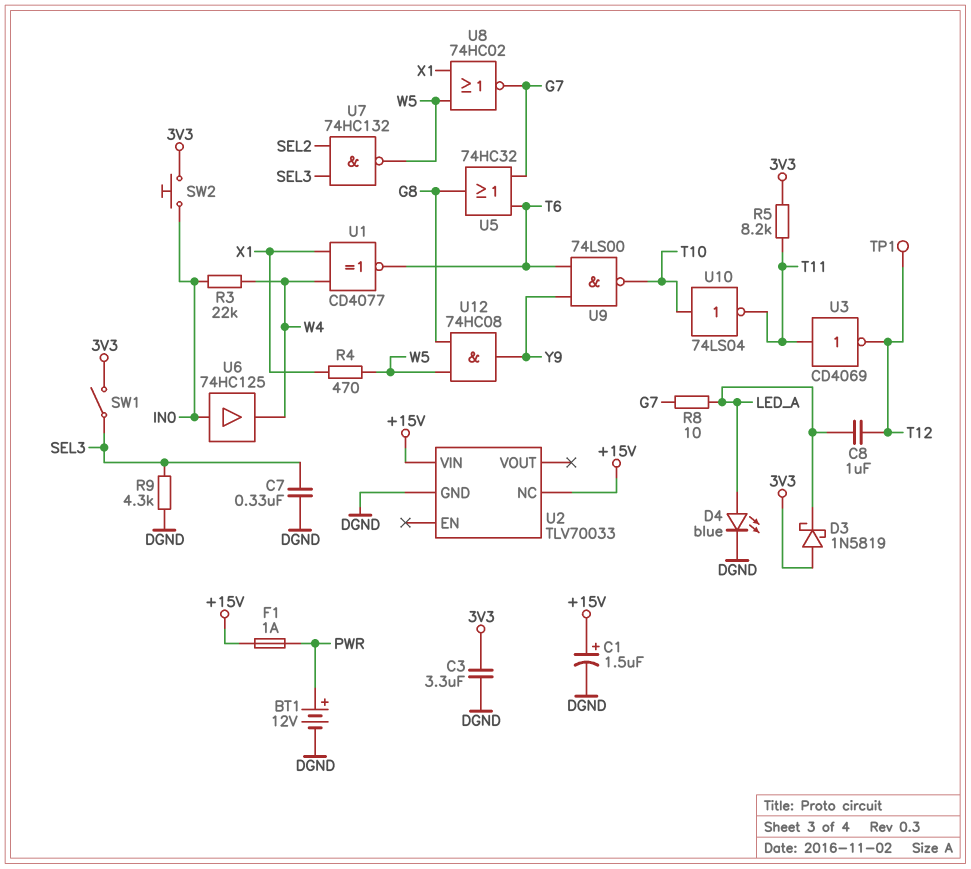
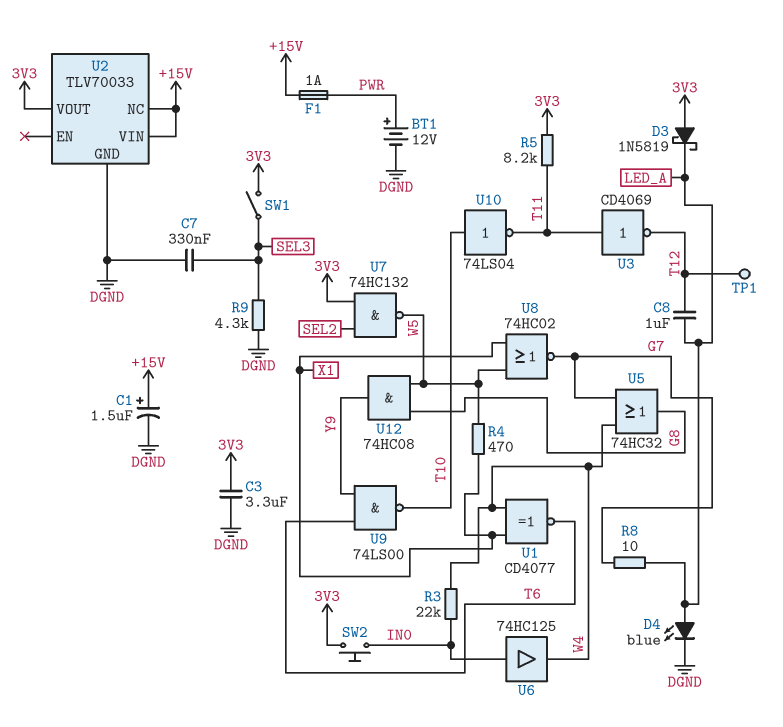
U2 pin VOUT: none -> 3V3
U5: OR 74HC32 (in G7, in T6, out G8) -> OR 74HC32 (in G7, in W4, out G8)
U7: NAND 74HC132 (in SEL2, in SEL3, out W5) -> NAND 74HC132 (in 3V3, in SEL2, out W5)

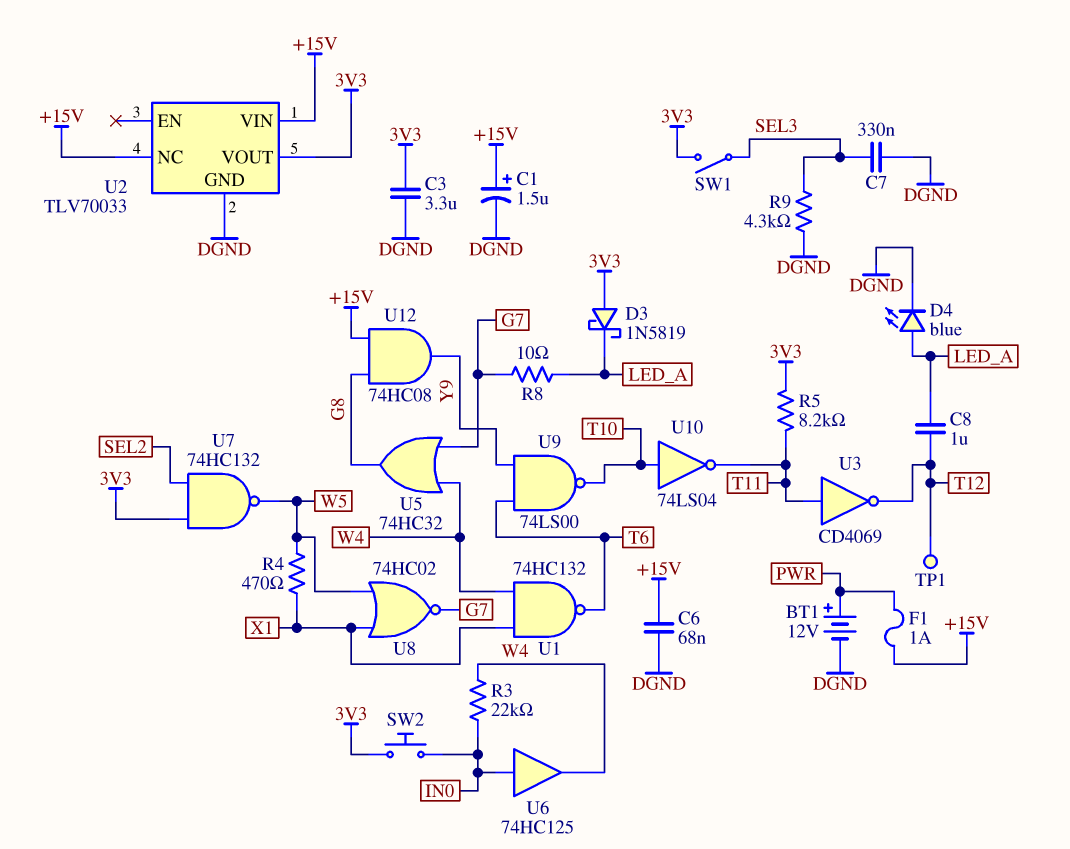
C6: none -> 68nF (+15V, DGND)
U1: XNOR CD4077 (in W4, in X1, out T6) -> NAND 74HC132 (in W4, in X1, out T6)
U12: AND 74HC08 (in G8, in W5, out Y9) -> AND 74HC08 (in +15V, in G8, out Y9)

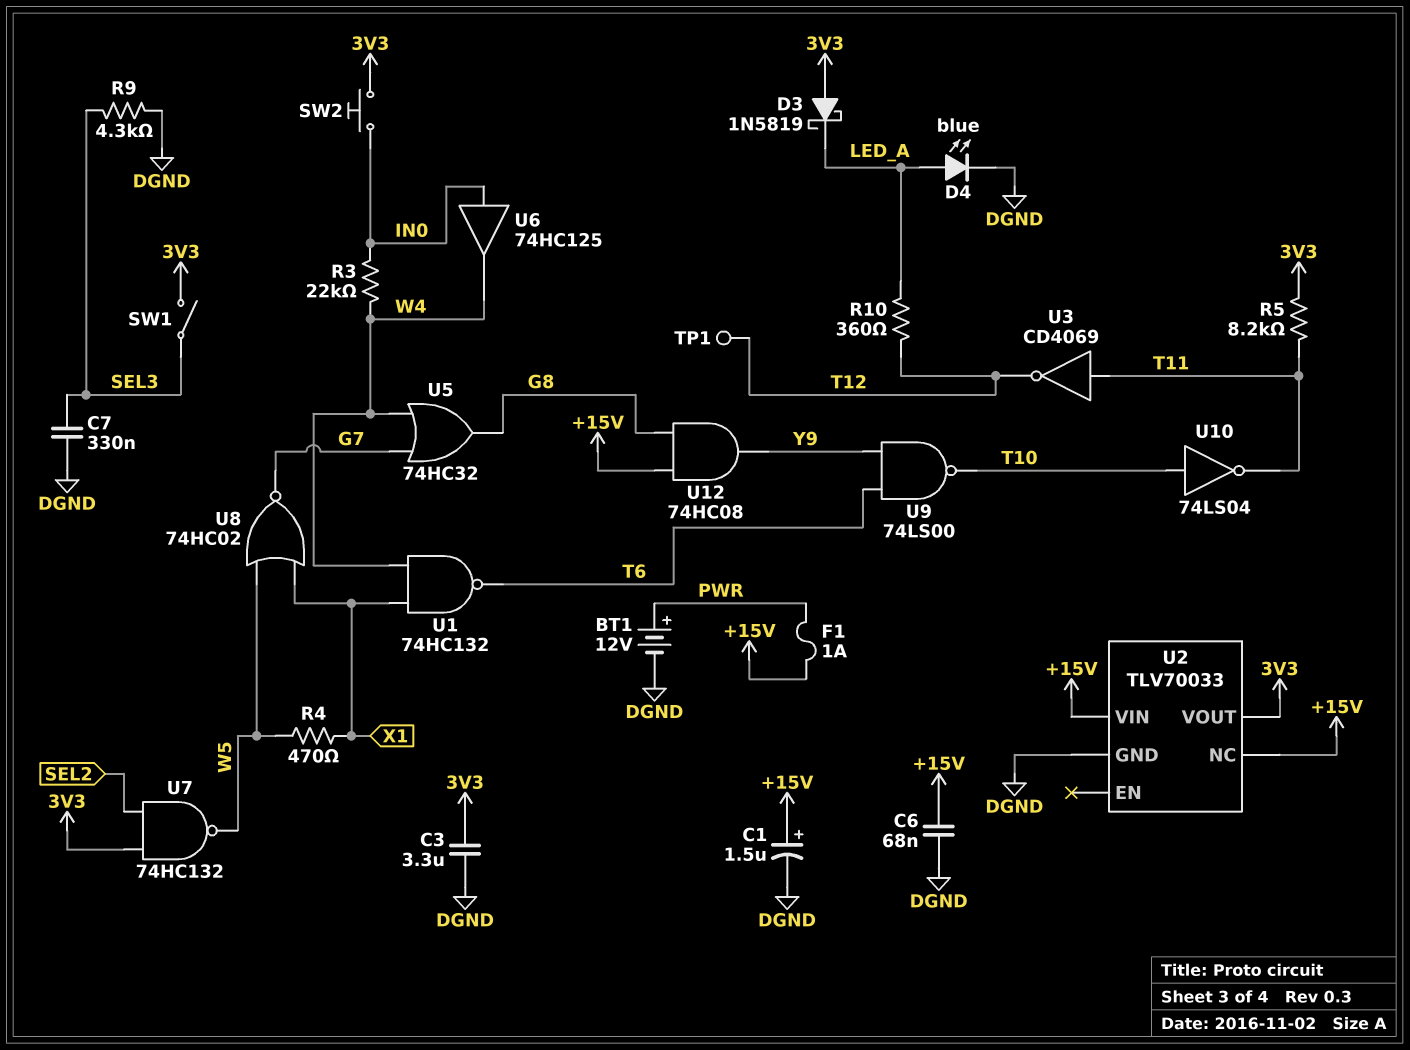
C8: 1uF (LED_A, T12) -> none
R8: 10 (G7, LED_A) -> none
R10: none -> 360 (LED_A, T12)

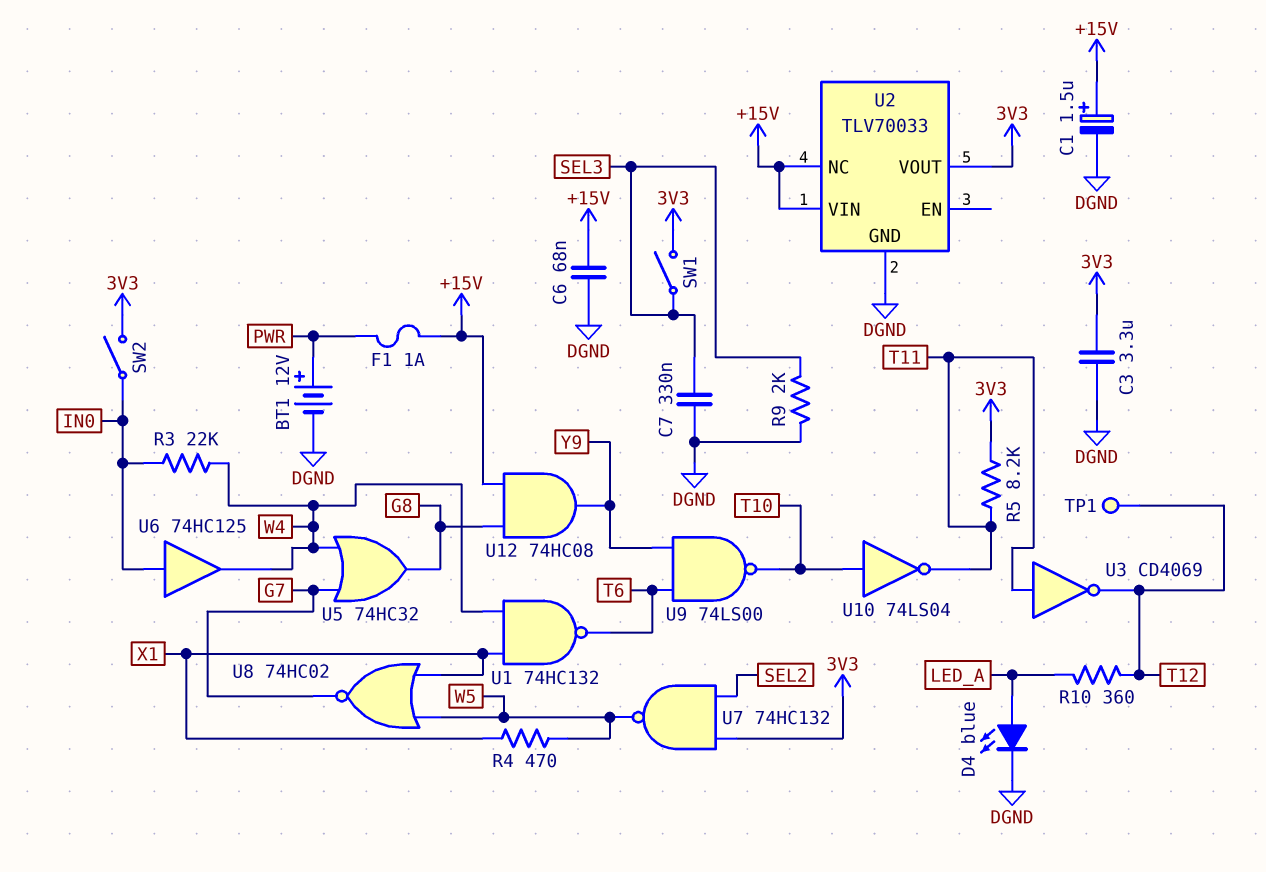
D3: schottky 1N5819 (A 3V3, K LED_A) -> none
R9: 4.3k (DGND, SEL3) -> 2k (DGND, SEL3)
SW2: button (3V3, IN0) -> switch (3V3, IN0)

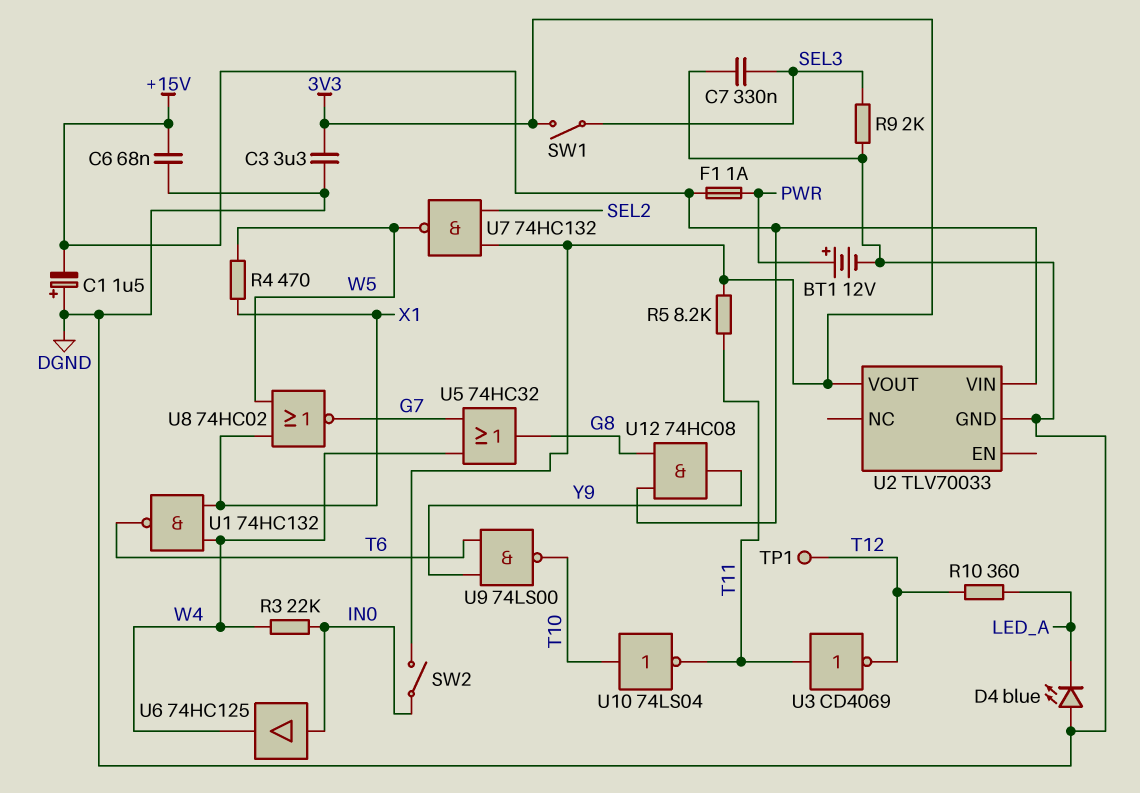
C1: 1.5uF (plus +15V, minus DGND) -> 1.5uF (plus DGND, minus +15V)
D4: LED blue (A LED_A, K DGND) -> LED blue (A DGND, K LED_A)
U2 pin NC: +15V -> none

